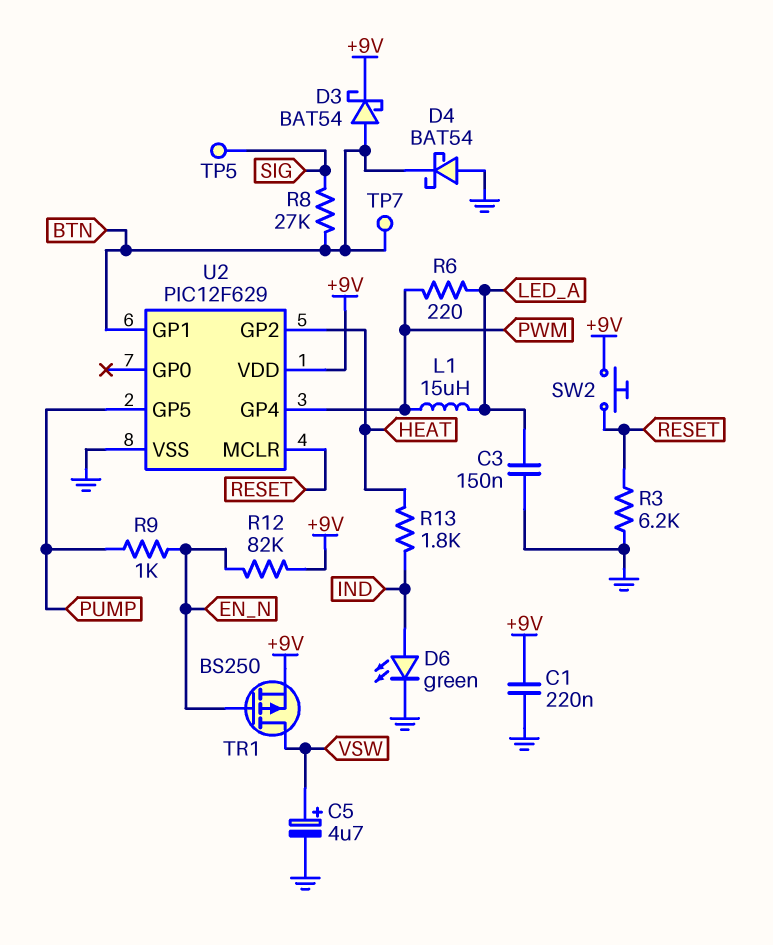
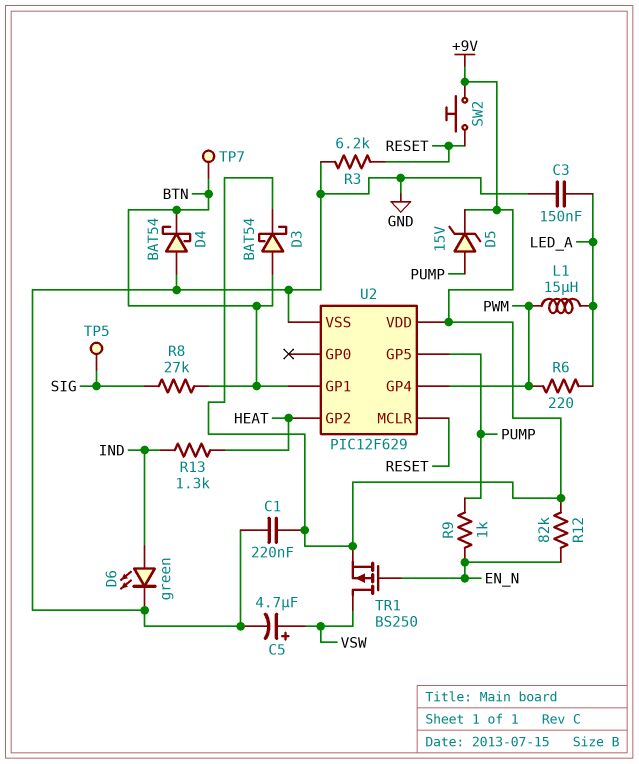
D5: none -> zener 15V (A PUMP, K +9V)
R13: 1.8k (HEAT, IND) -> 1.3k (HEAT, IND)

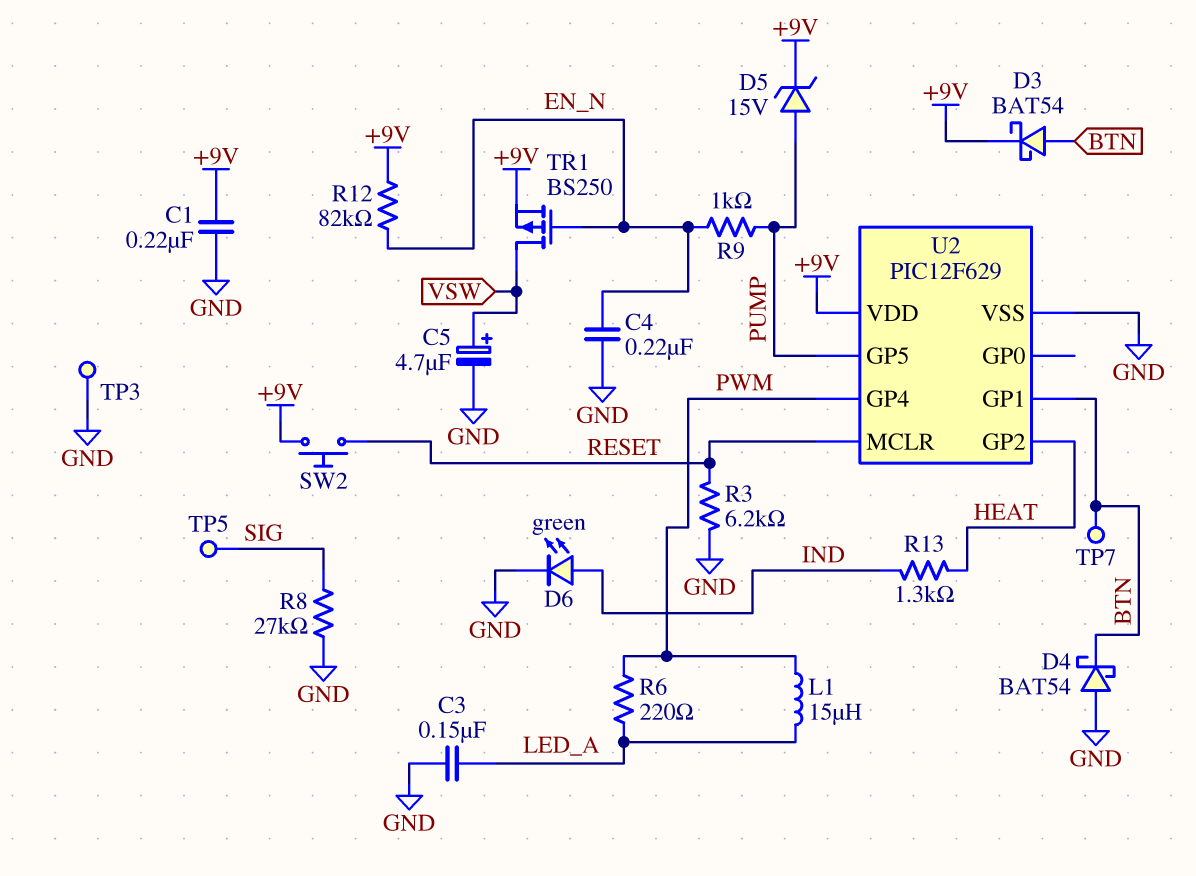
C4: none -> 220nF (EN_N, GND)
R8: 27k (BTN, SIG) -> 27k (GND, SIG)
TP3: none -> test point (GND)

